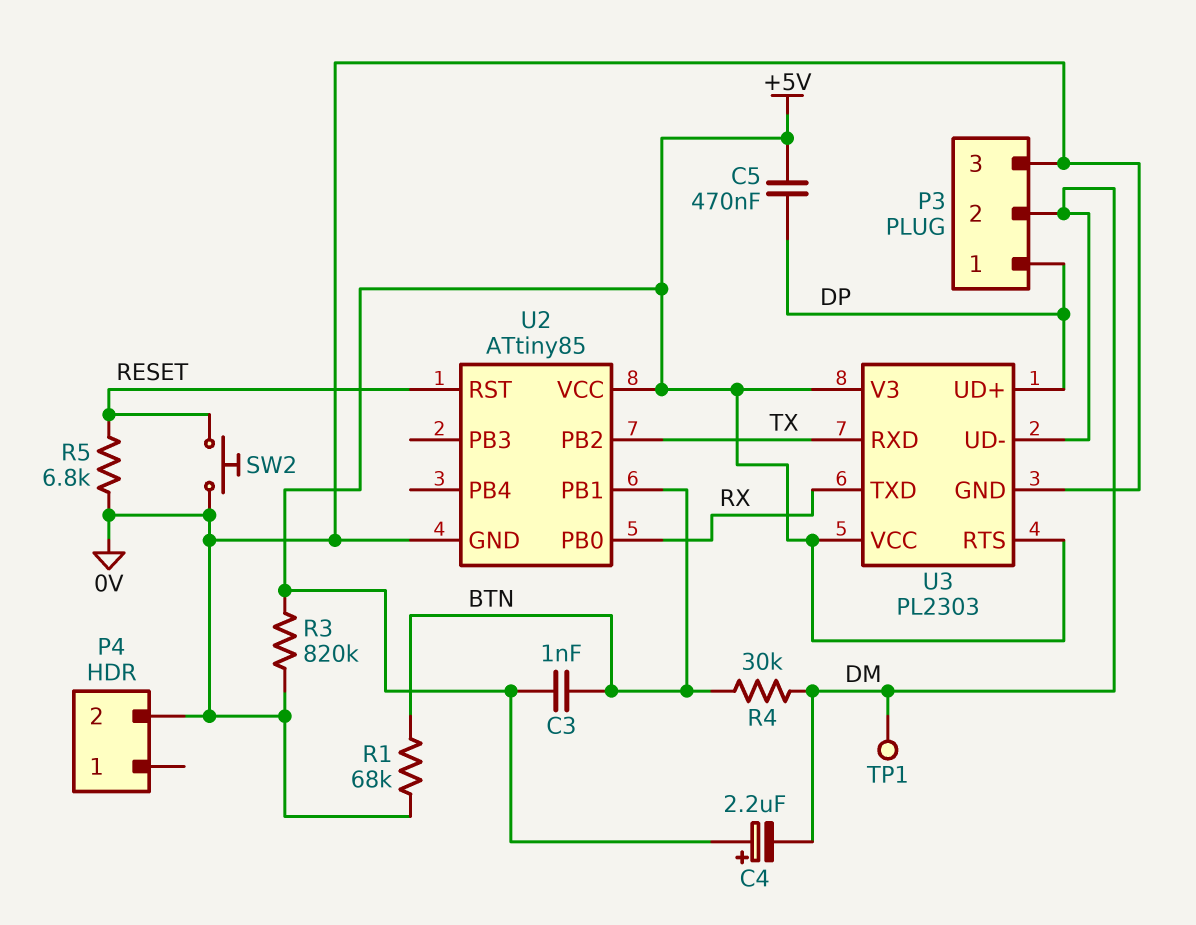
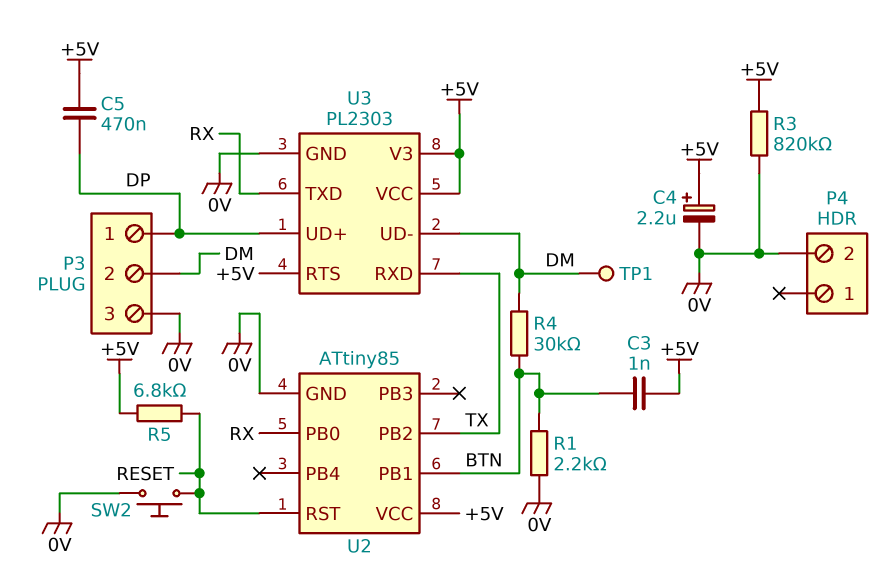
C4: 2.2uF (plus +5V, minus DM) -> 2.2uF (plus +5V, minus 0V)
R1: 68k (0V, BTN) -> 2.2k (0V, BTN)
R5: 6.8k (0V, RESET) -> 6.8k (+5V, RESET)

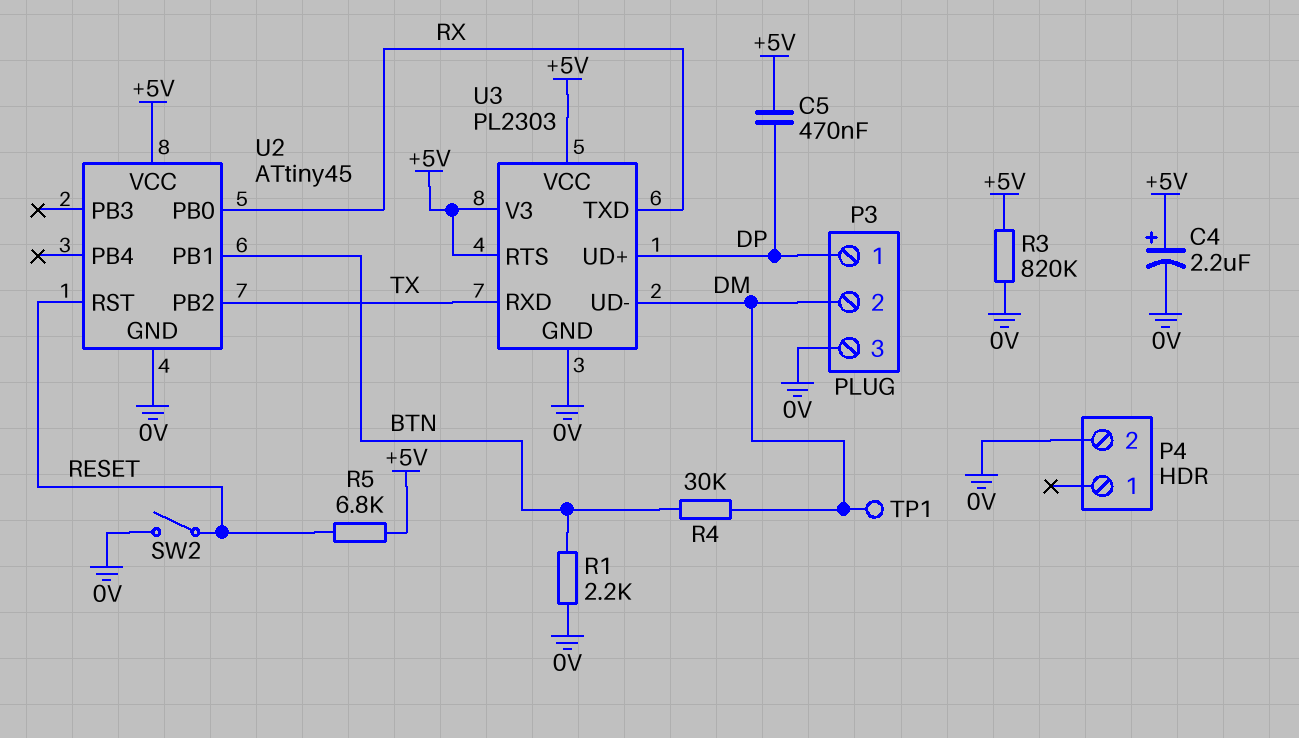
C3: 1nF (+5V, BTN) -> none
SW2: button (0V, RESET) -> switch (0V, RESET)
U2: ATtiny85 -> ATtiny45

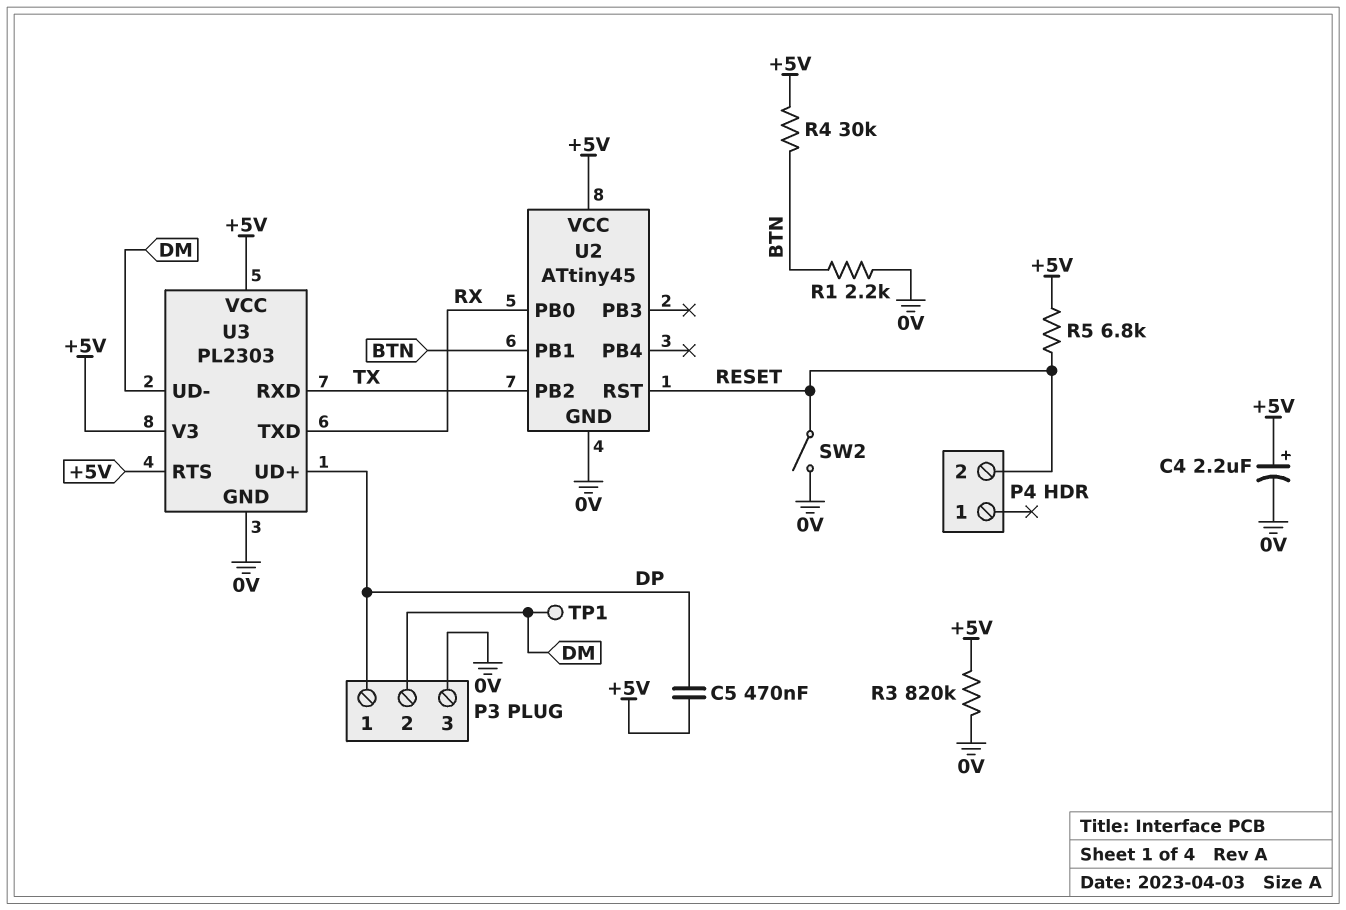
P4 pin 2: 0V -> RESET
R4: 30k (BTN, DM) -> 30k (+5V, BTN)

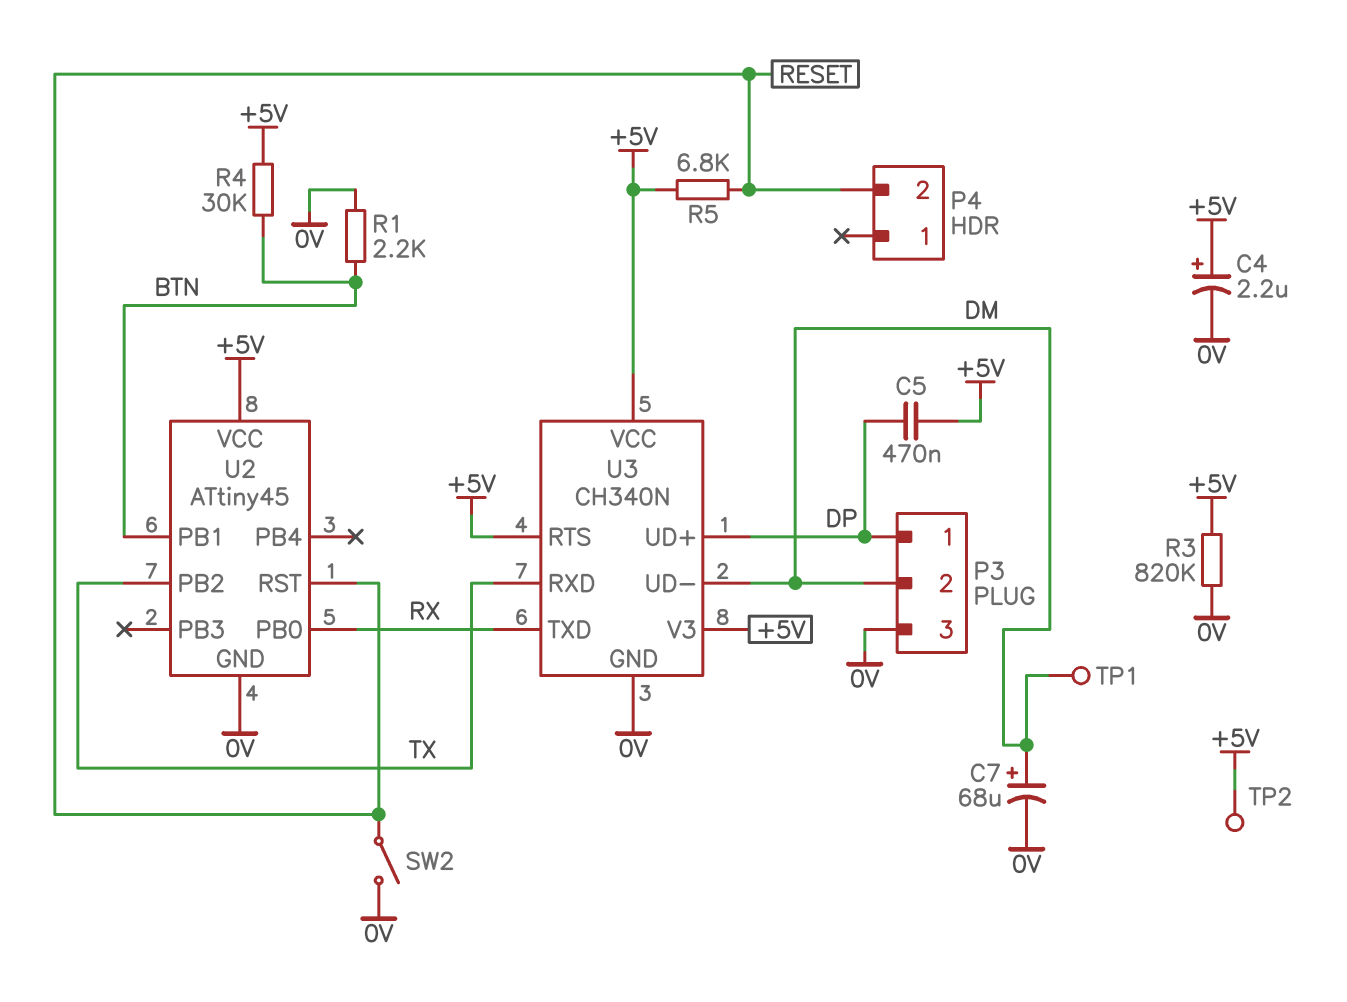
C7: none -> 68uF (plus DM, minus 0V)
TP2: none -> test point (+5V)
U3: PL2303 -> CH340N

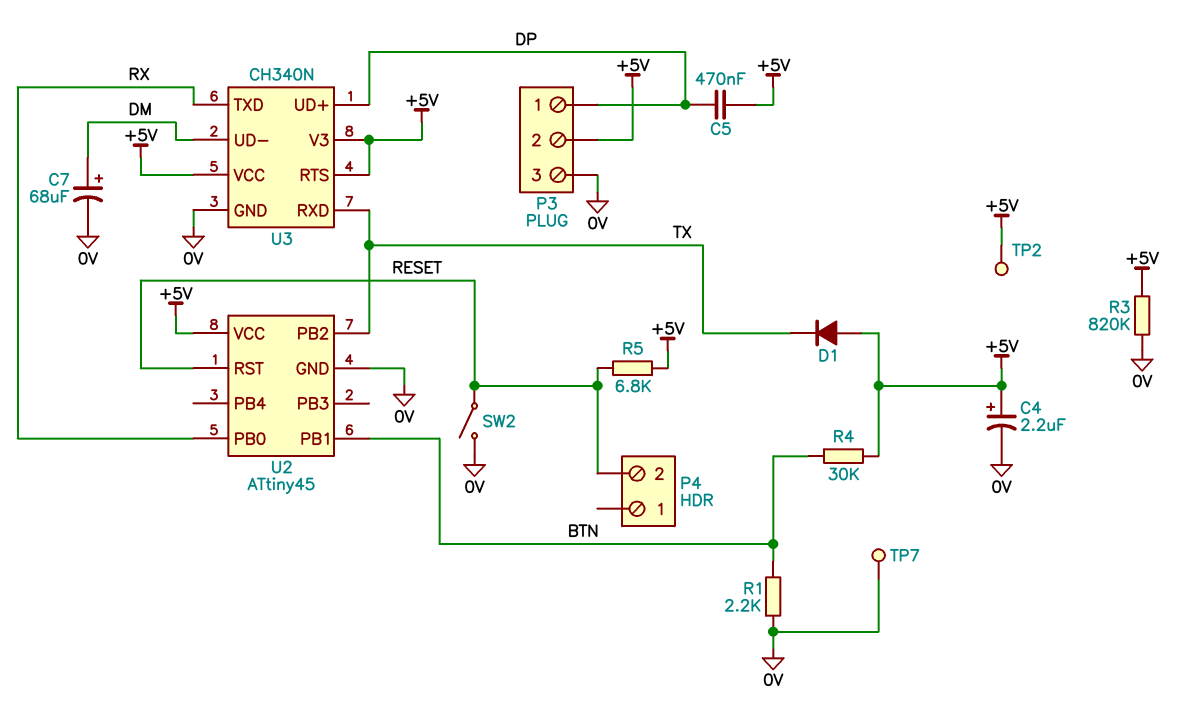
D1: none -> diode (A +5V, K TX)
P3 pin 2: DM -> +5V
TP1: test point (DM) -> none
TP7: none -> test point (0V)

